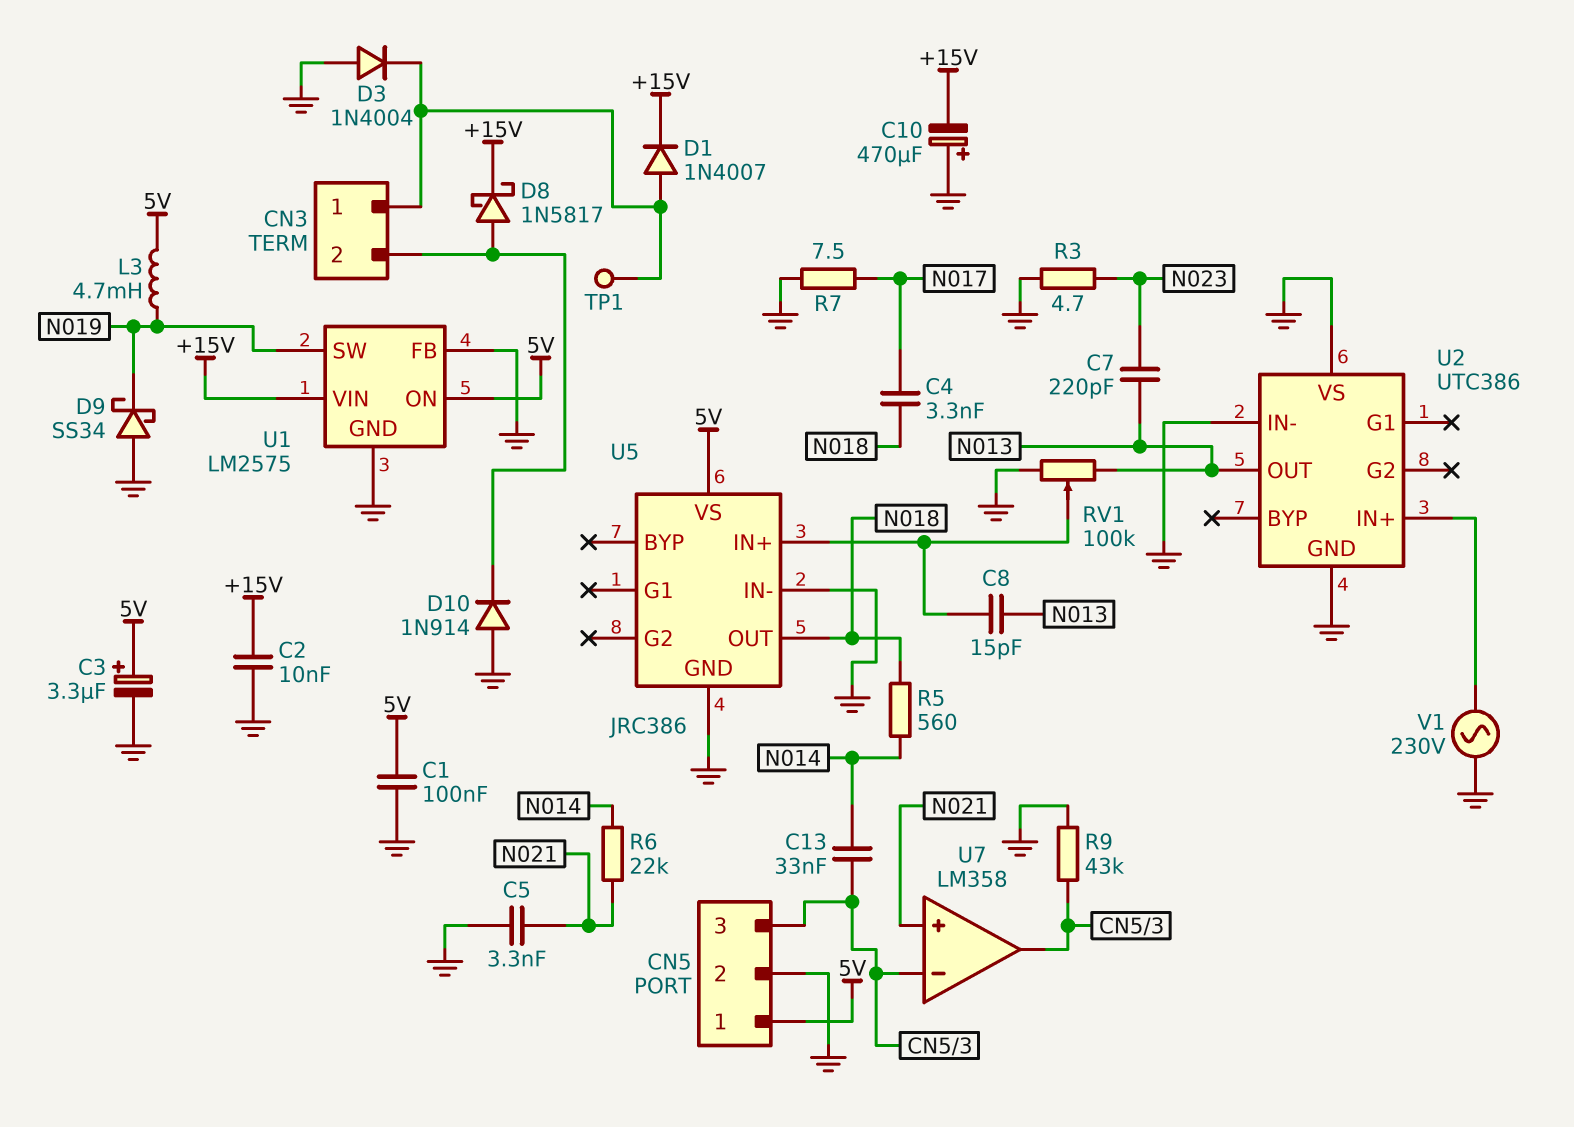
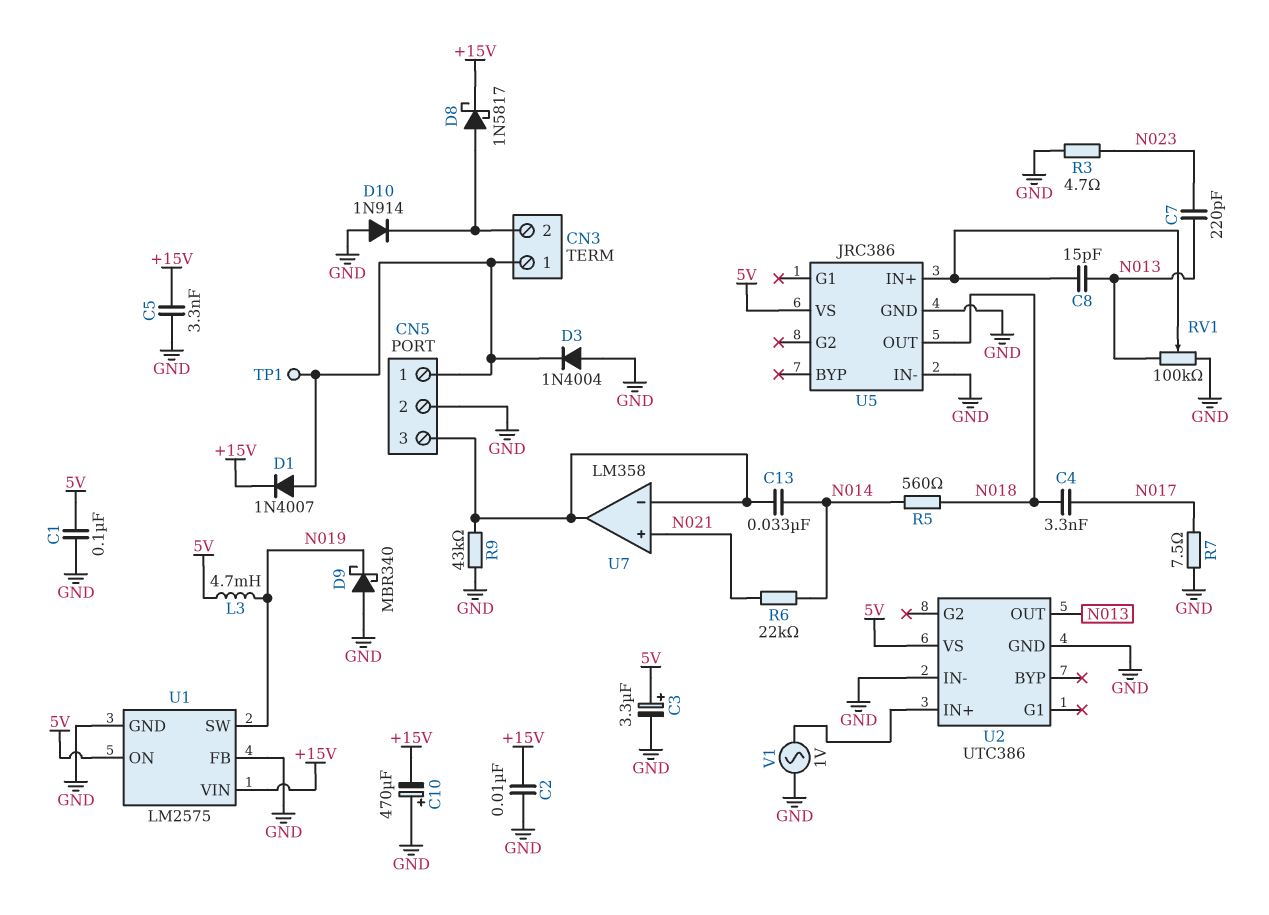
C5: 3.3nF (GND, N021) -> 3.3nF (+15V, GND)
CN5 pin 1: 5V -> CN3/1
D9: schottky SS34 (A GND, K N019) -> schottky MBR340 (A GND, K N019)
U2 pin VS: GND -> 5V
V1: AC 230V (GND, U2/IN+) -> AC 1V (GND, U2/IN+)

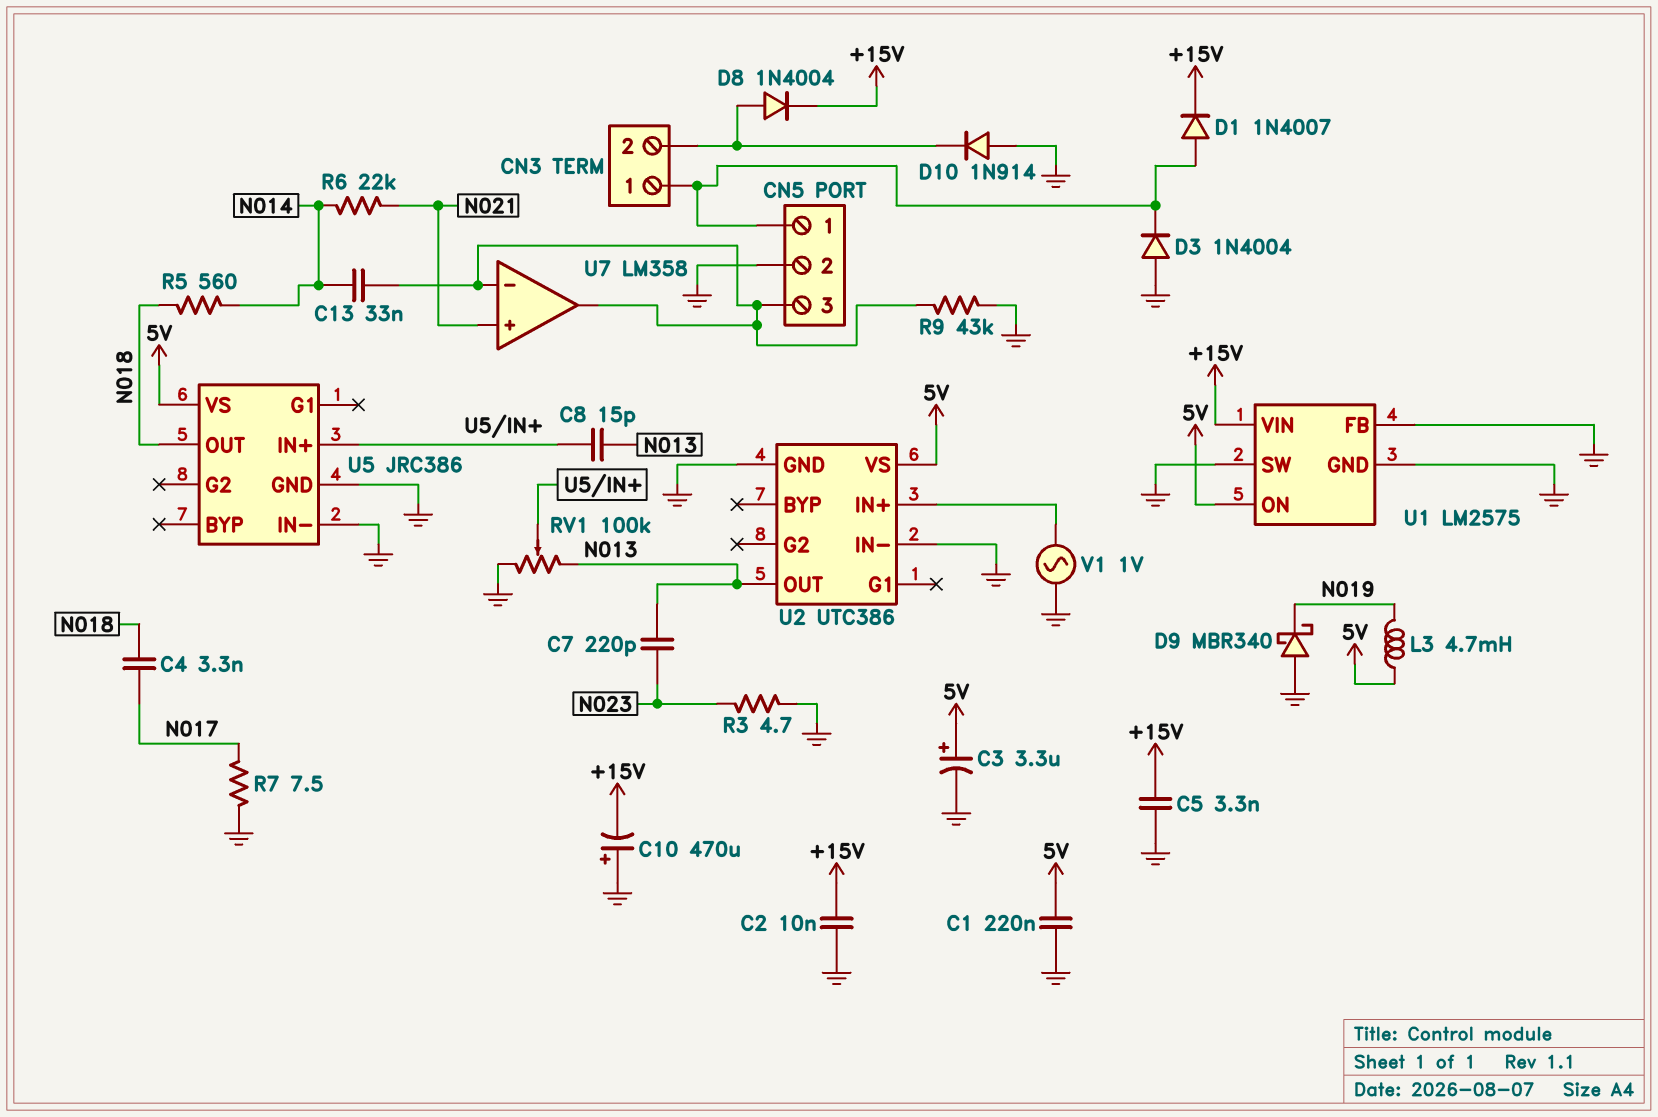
C1: 100nF (5V, GND) -> 220nF (5V, GND)
D8: schottky 1N5817 (A CN3/2, K +15V) -> diode 1N4004 (A CN3/2, K +15V)
TP1: test point (CN3/1) -> none
U1 pin SW: N019 -> GND

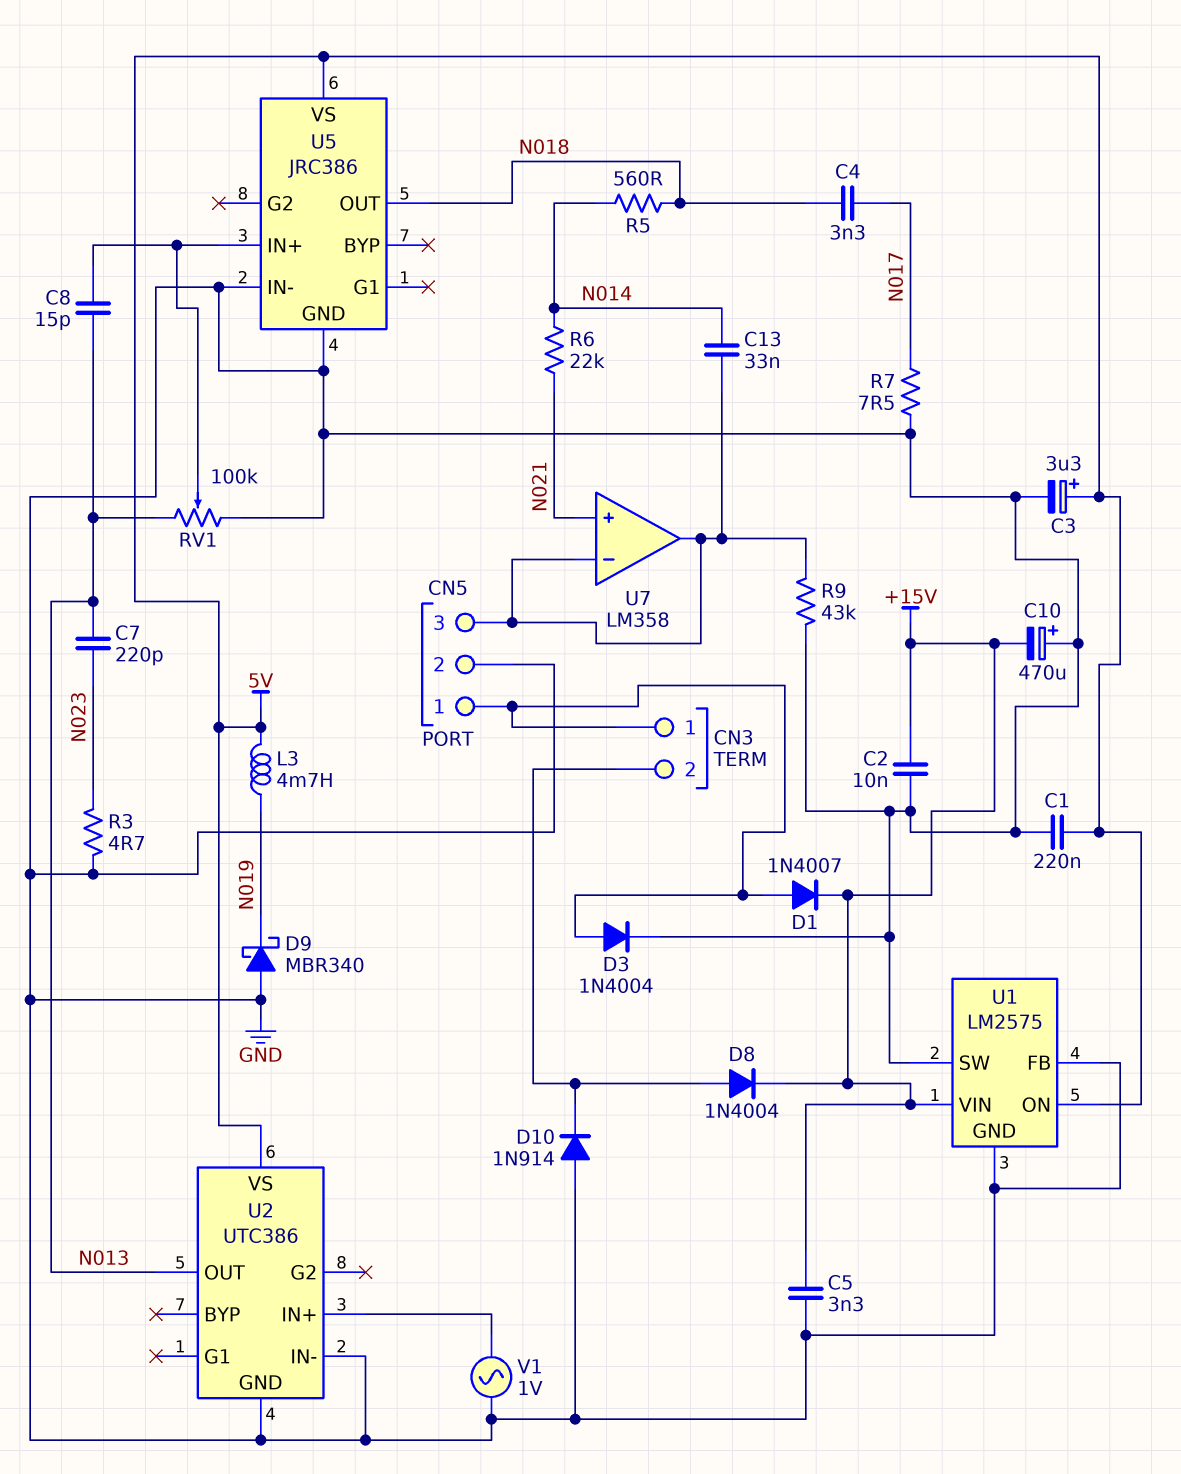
D3: diode 1N4004 (A GND, K CN3/1) -> diode 1N4004 (A CN3/1, K GND)

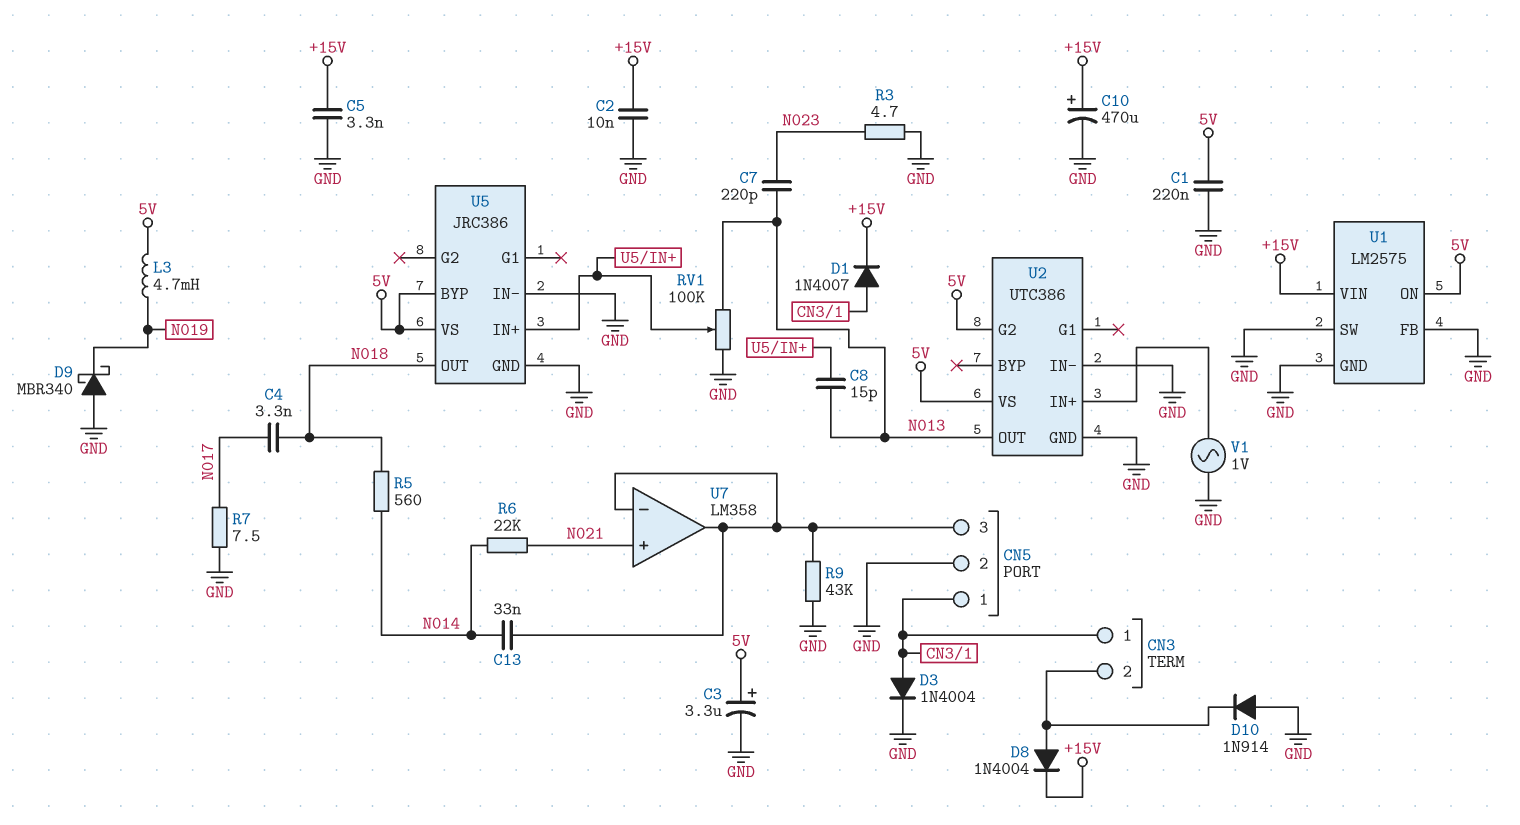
C10: 470uF (plus GND, minus +15V) -> 470uF (plus +15V, minus GND)
U2 pin G2: none -> 5V
U5 pin BYP: none -> 5V

